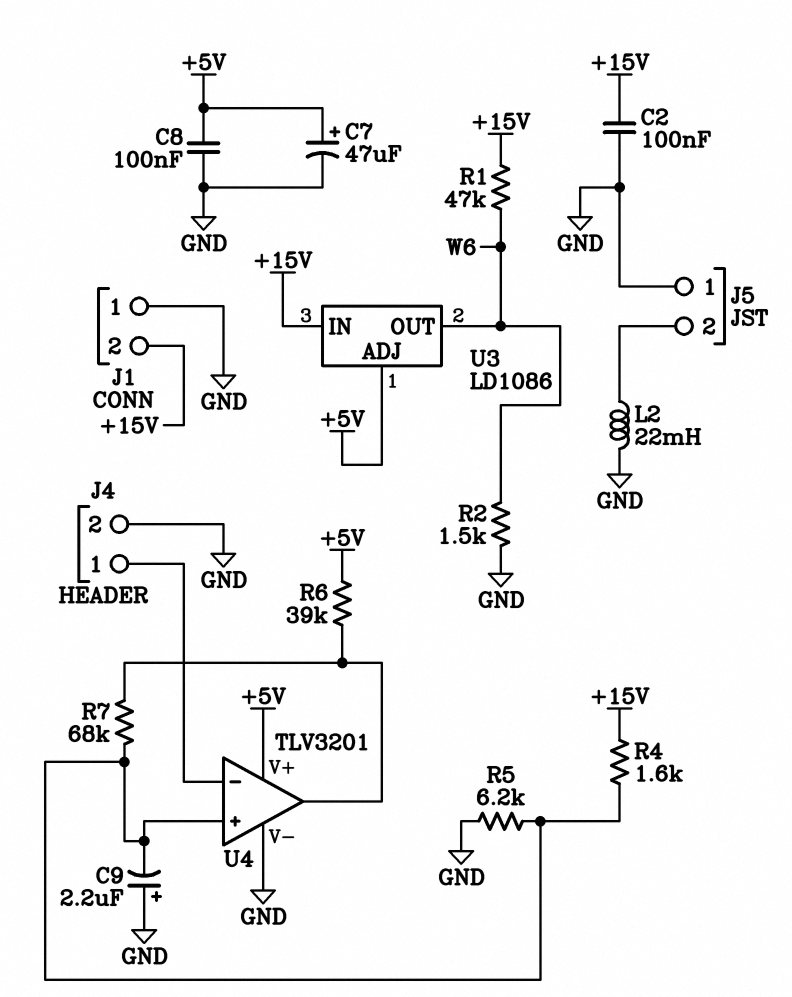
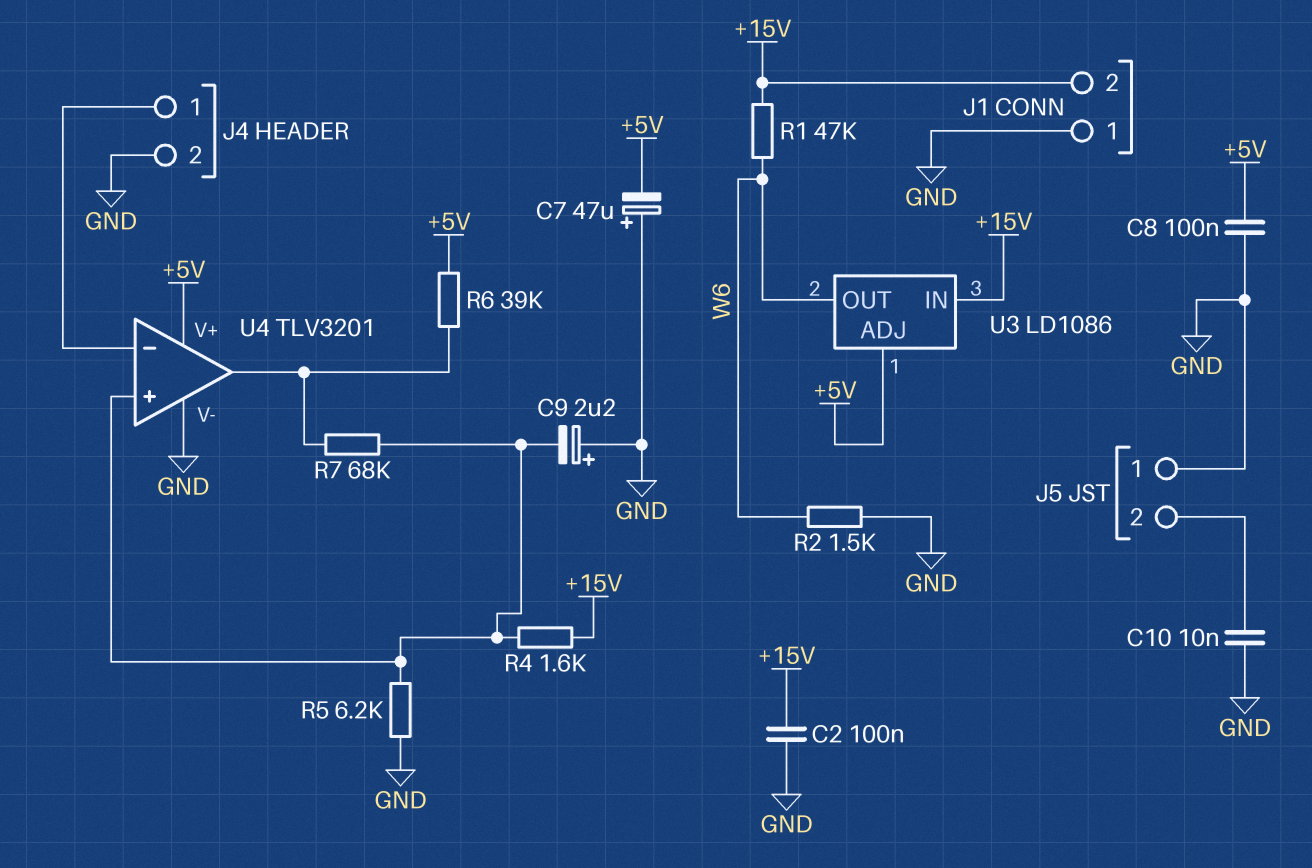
C7: 47uF (plus +5V, minus GND) -> 47uF (plus GND, minus +5V)
C10: none -> 10nF (GND, J5/2)
L2: 22mH (GND, J5/2) -> none

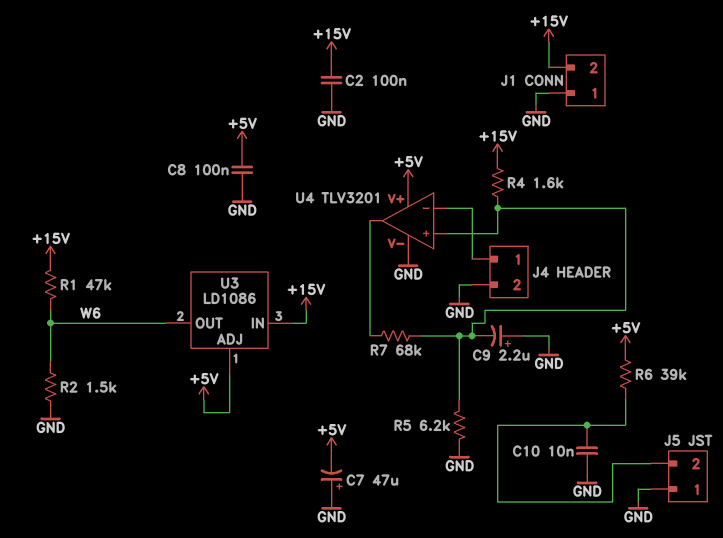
R6: 39k (+5V, U4/out) -> 39k (+5V, J5/2)

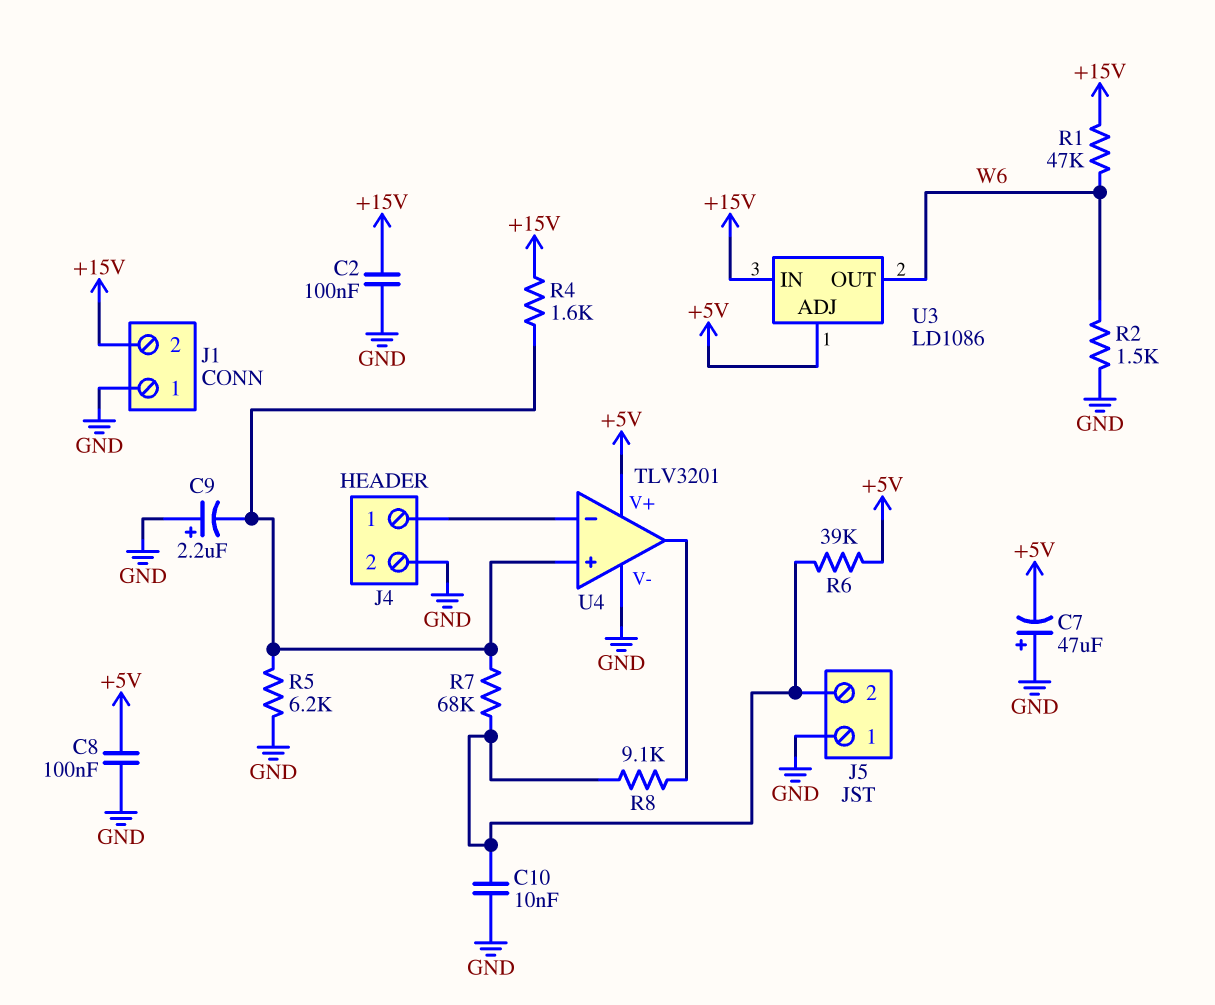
R7: 68k (U4/in+, U4/out) -> 68k (J5/2, U4/in+)
R8: none -> 9.1k (J5/2, U4/out)

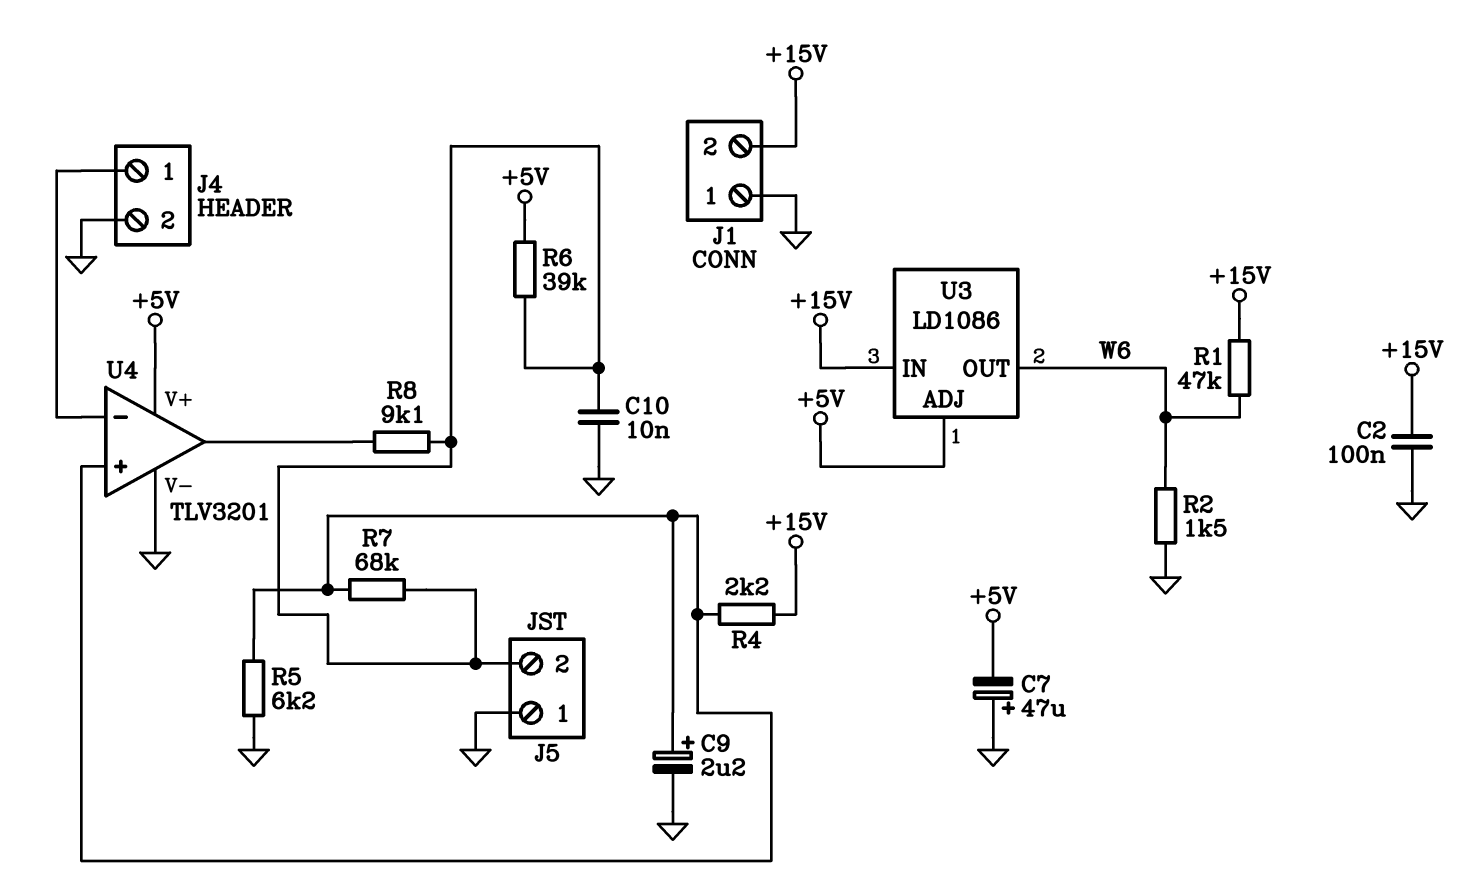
C8: 100nF (+5V, GND) -> none
C9: 2.2uF (plus GND, minus U4/in+) -> 2.2uF (plus U4/in+, minus GND)
R4: 1.6k (+15V, U4/in+) -> 2.2k (+15V, U4/in+)

